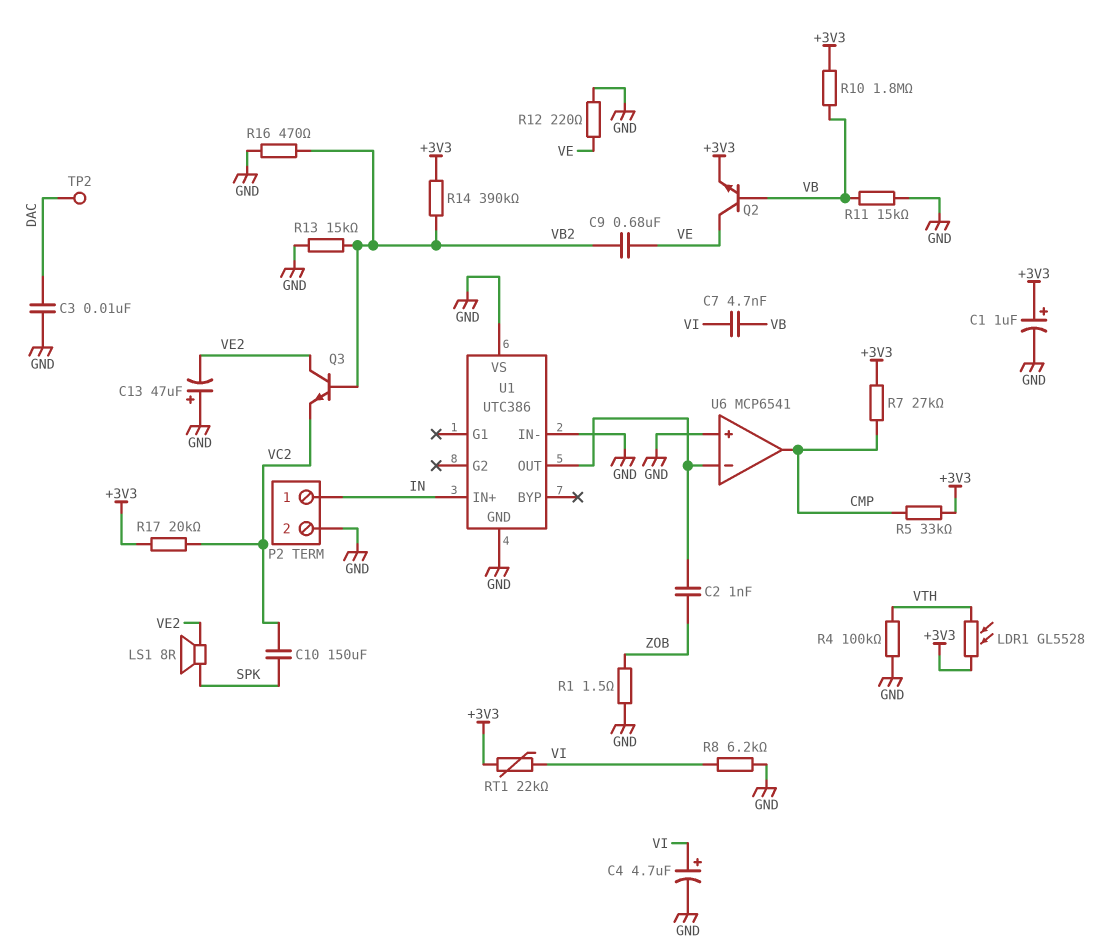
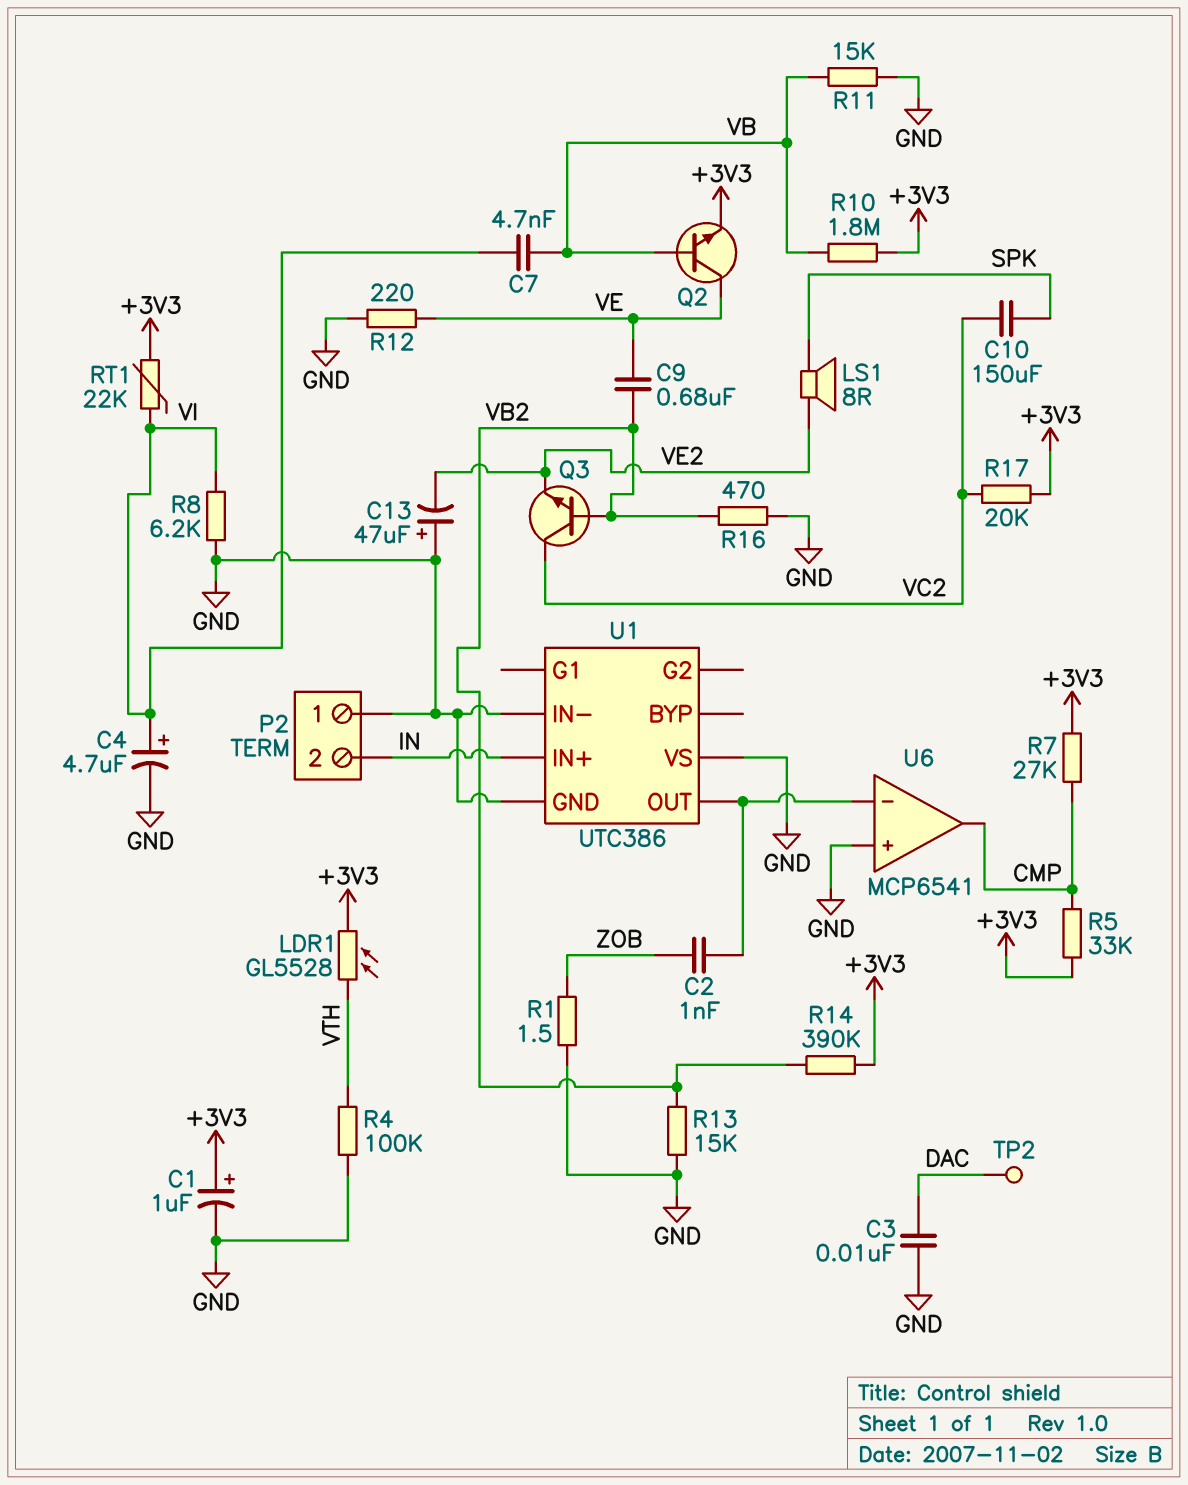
P2 pin 1: IN -> GND
P2 pin 2: GND -> IN
Q3: NPN (B VB2, C VE2, E VC2) -> NPN (B VB2, C VC2, E VE2)

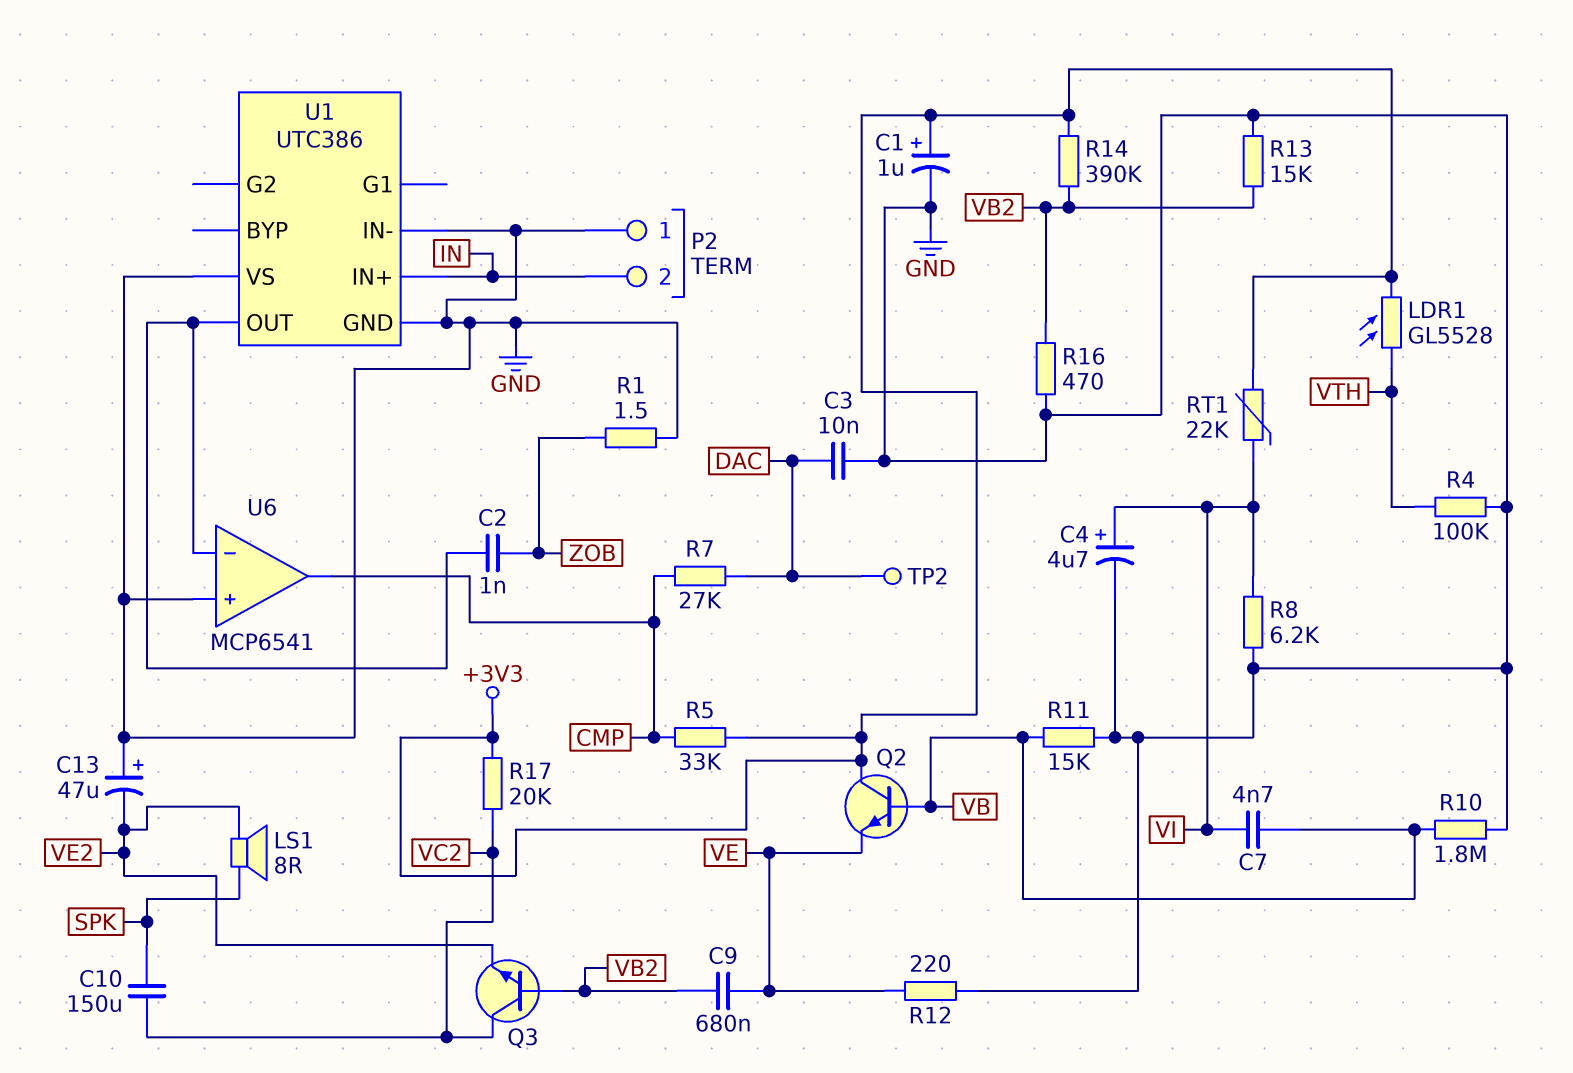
Q2: NPN (B VB, C VE, E +3V3) -> NPN (B VB, C +3V3, E VE)
R7: 27k (+3V3, CMP) -> 27k (CMP, DAC)
R10: 1.8M (+3V3, VB) -> 1.8M (GND, VB)

